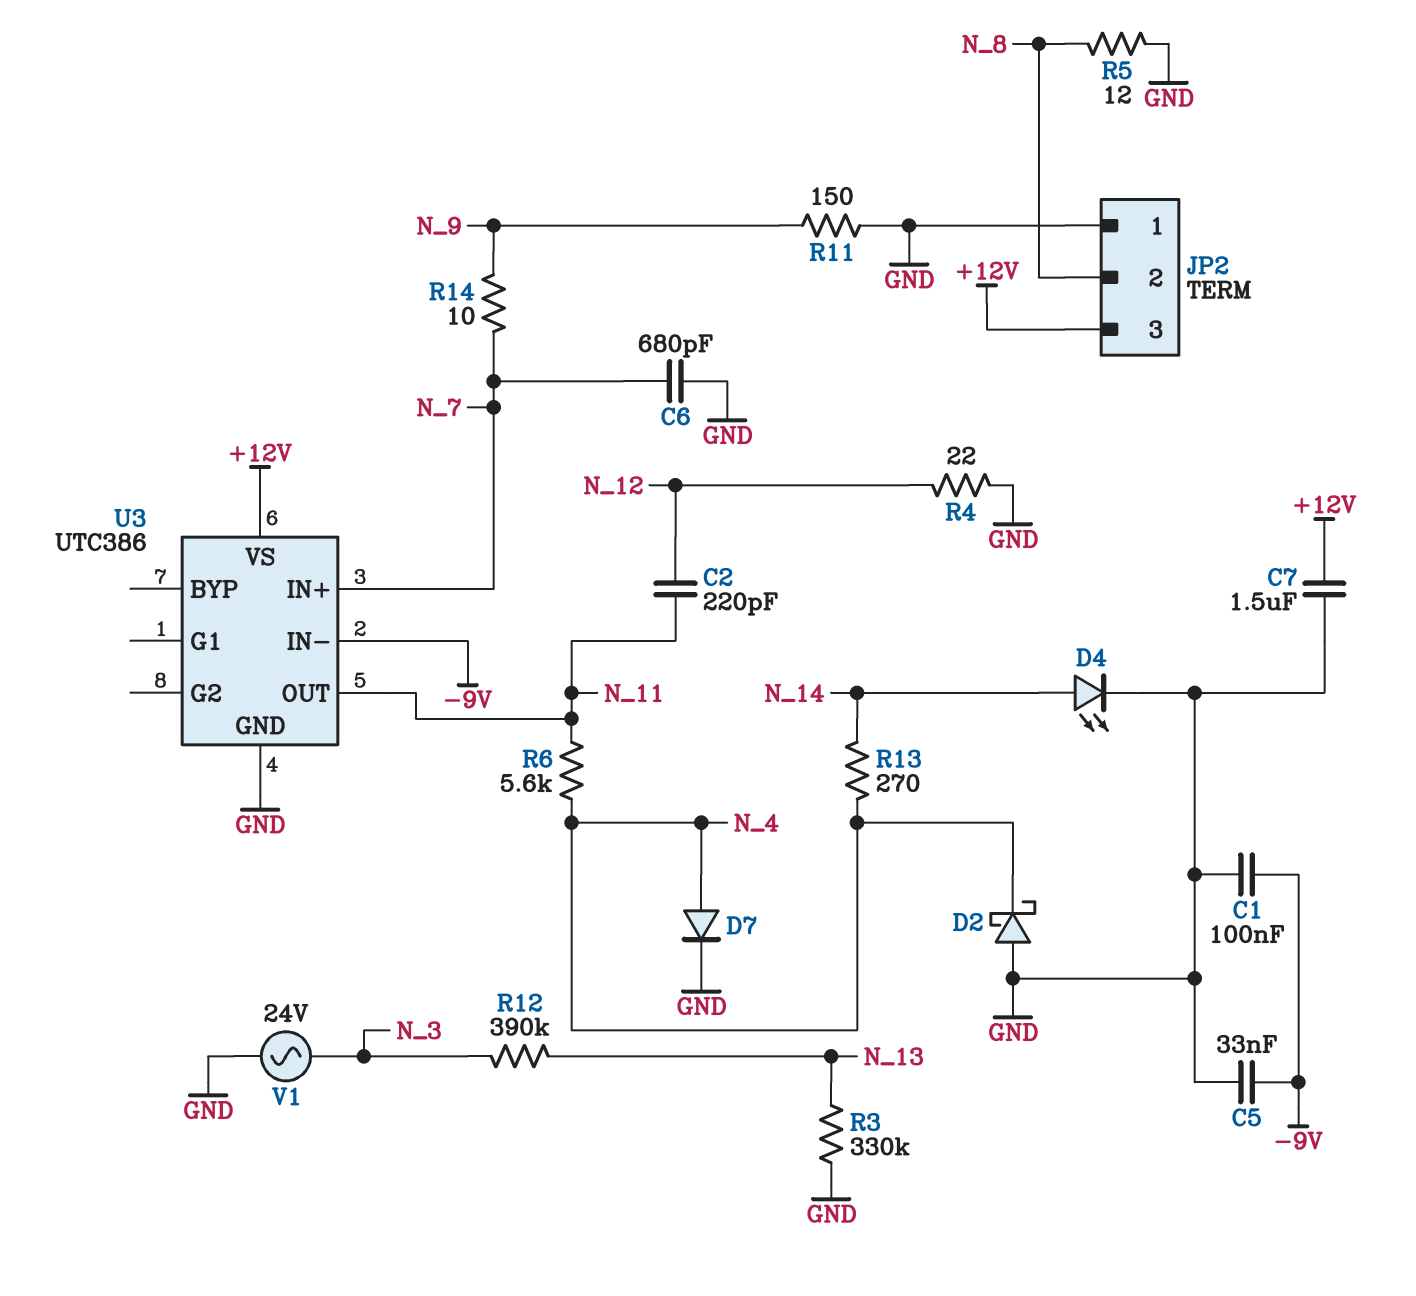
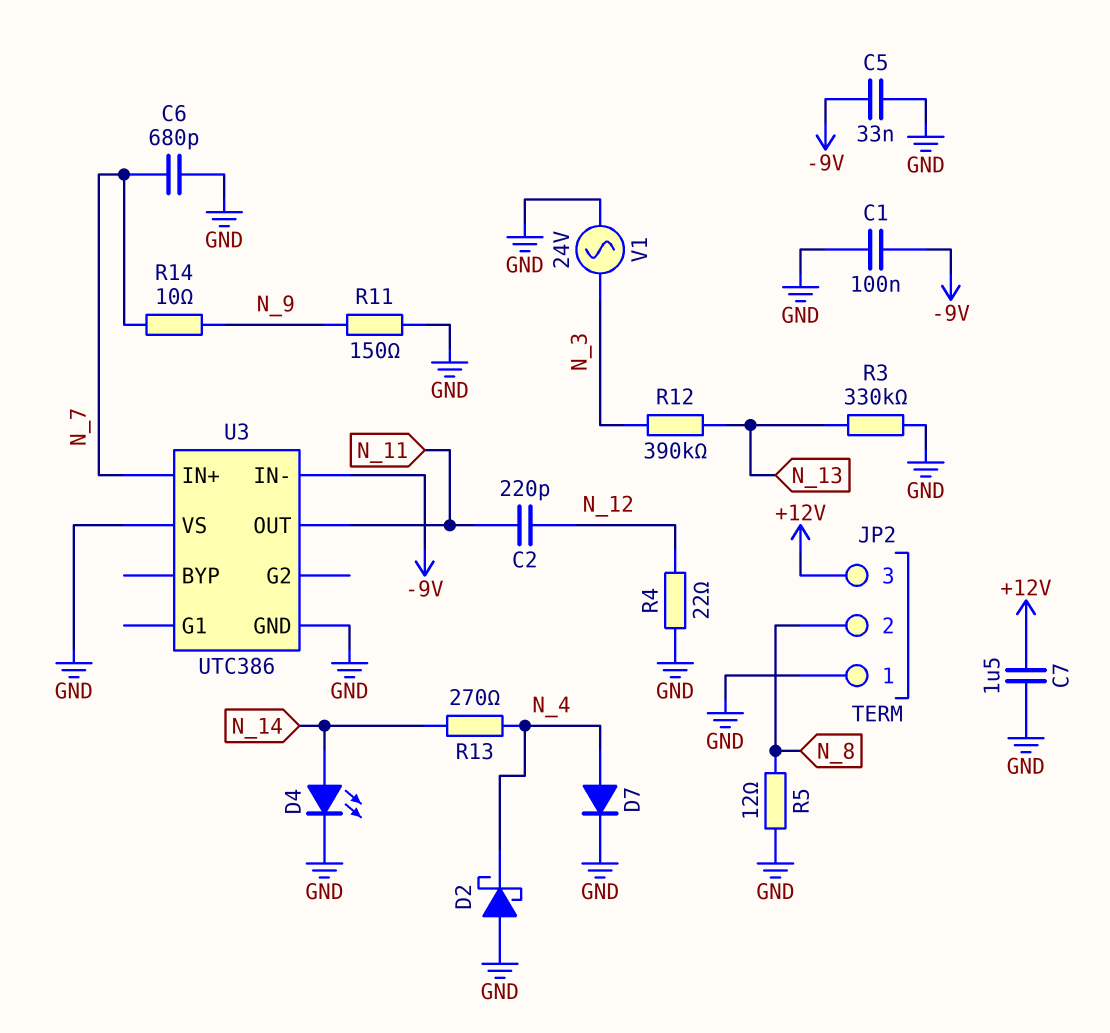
R6: 5.6k (N_4, N_11) -> none
U3 pin VS: +12V -> GND

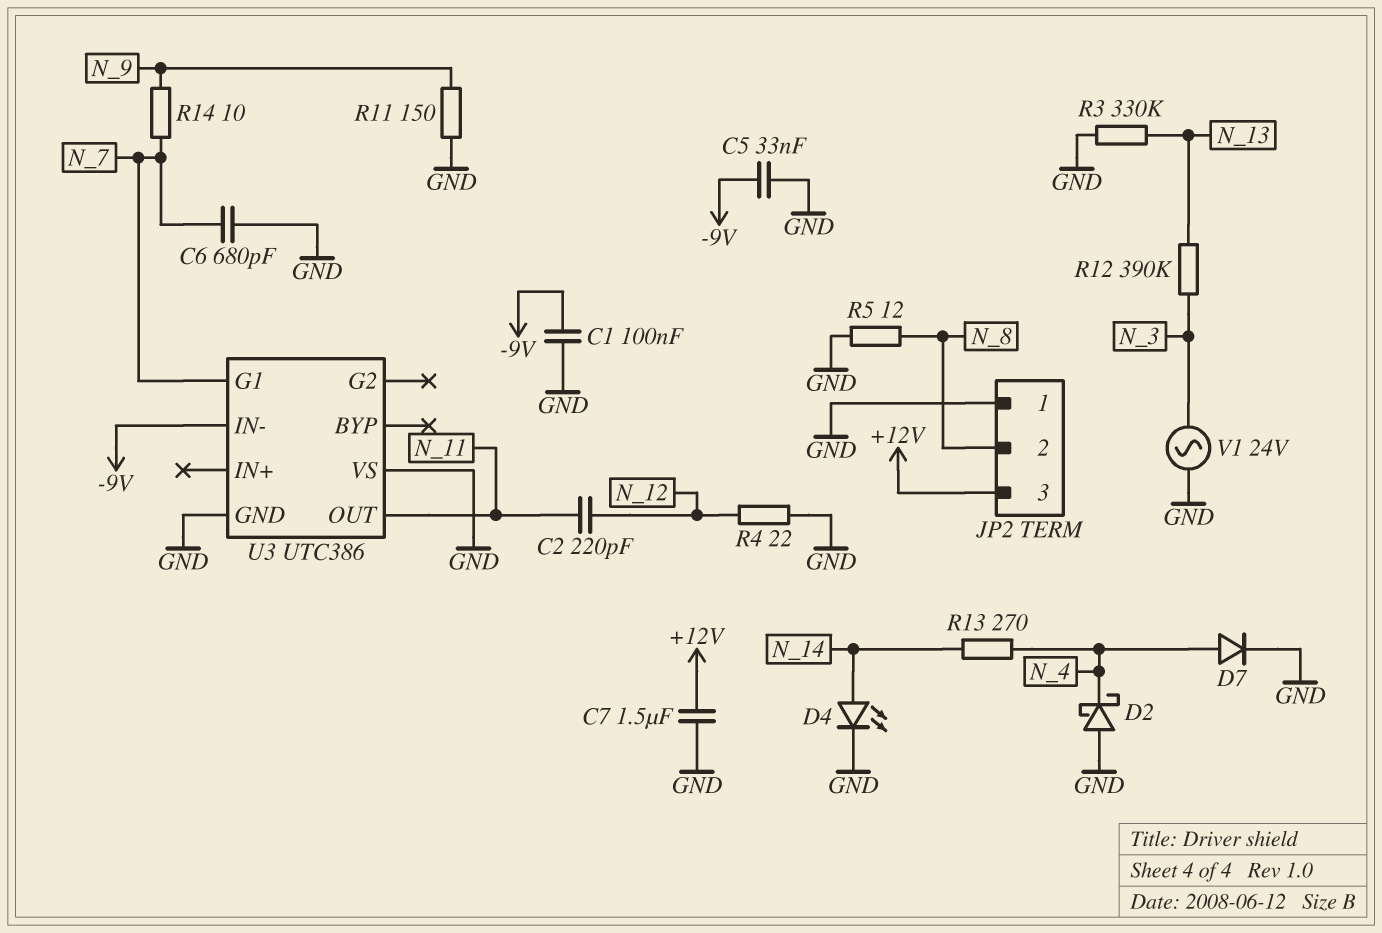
U3 pin G1: none -> N_7
U3 pin IN+: N_7 -> none

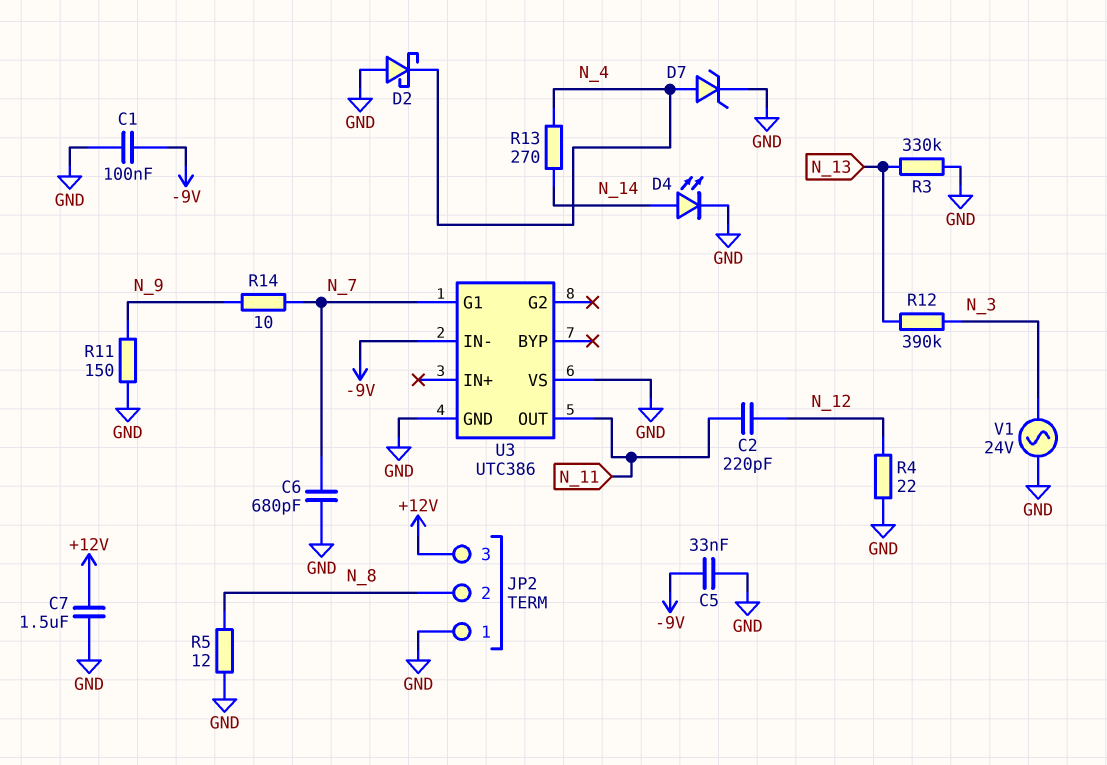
D7: diode (A N_4, K GND) -> zener (A N_4, K GND)

